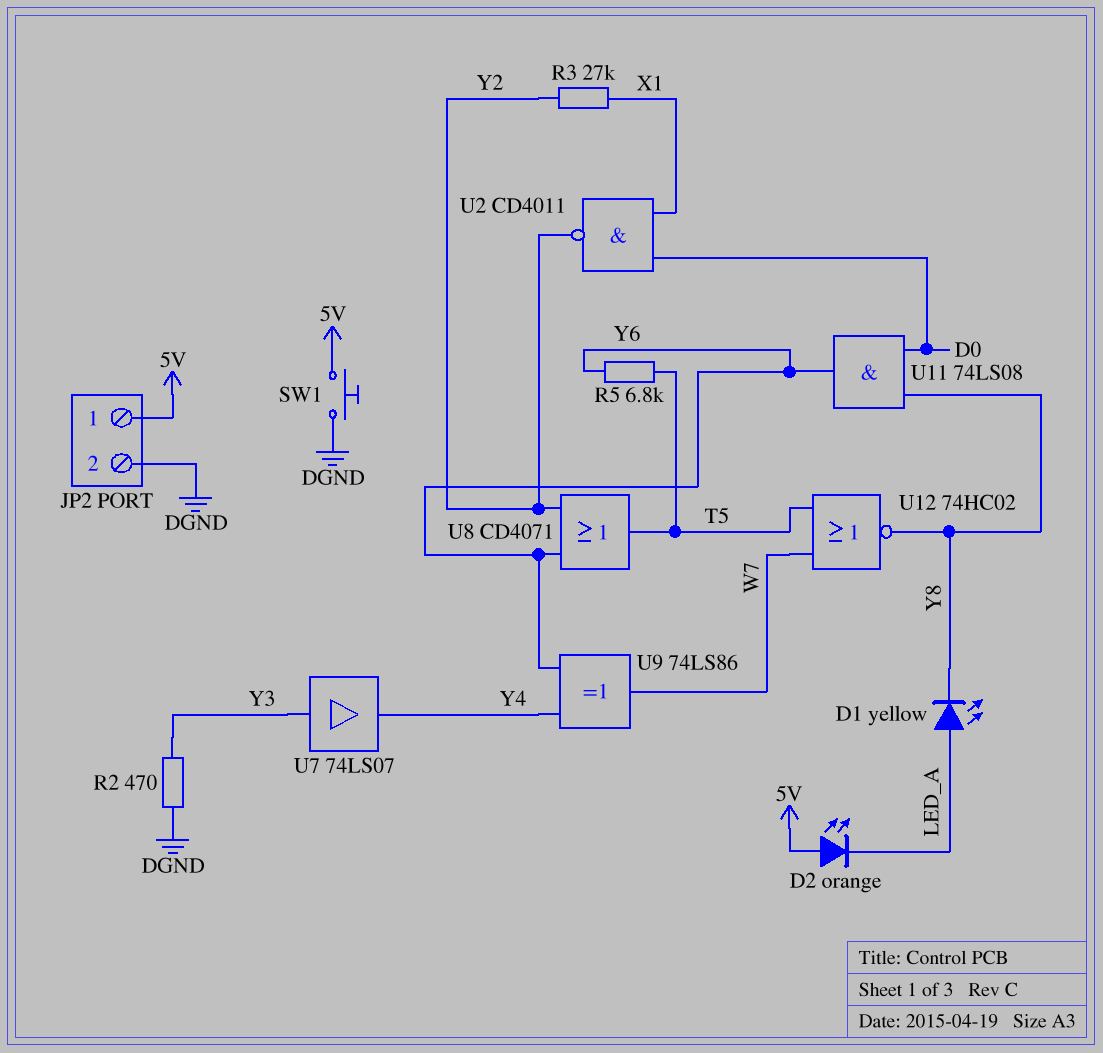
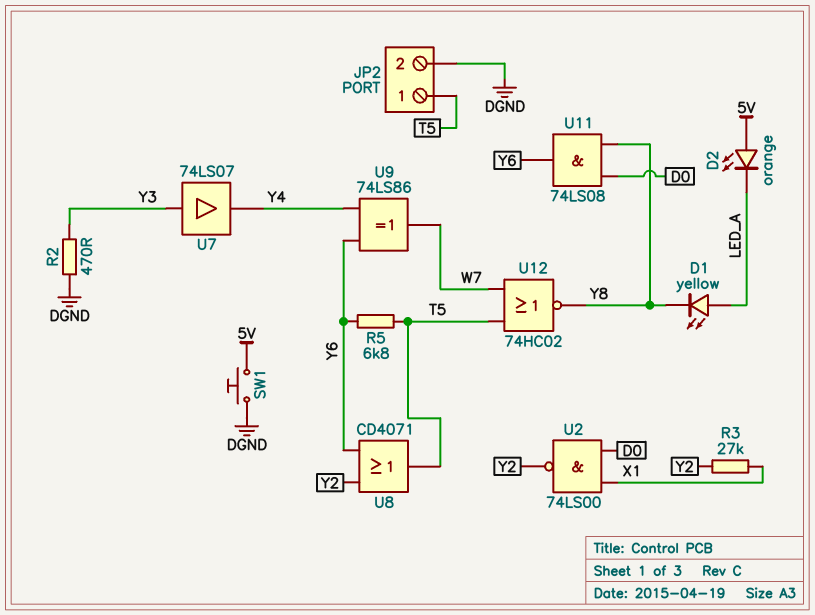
JP2 pin 1: 5V -> T5
U2: NAND CD4011 (in D0, in X1, out Y2) -> NAND 74LS00 (in D0, in X1, out Y2)

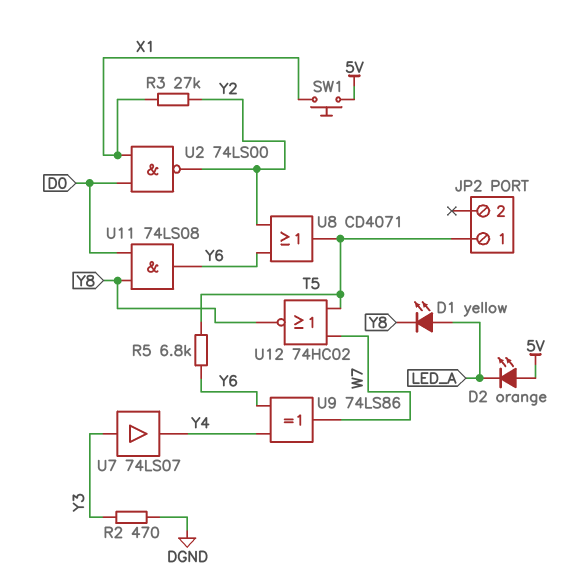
JP2 pin 2: DGND -> none
SW1: button (5V, DGND) -> button (5V, X1)

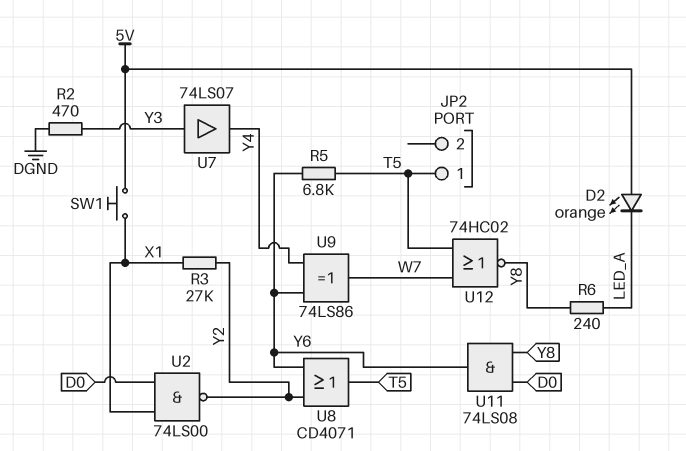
D1: LED yellow (A LED_A, K Y8) -> none
R6: none -> 240 (LED_A, Y8)

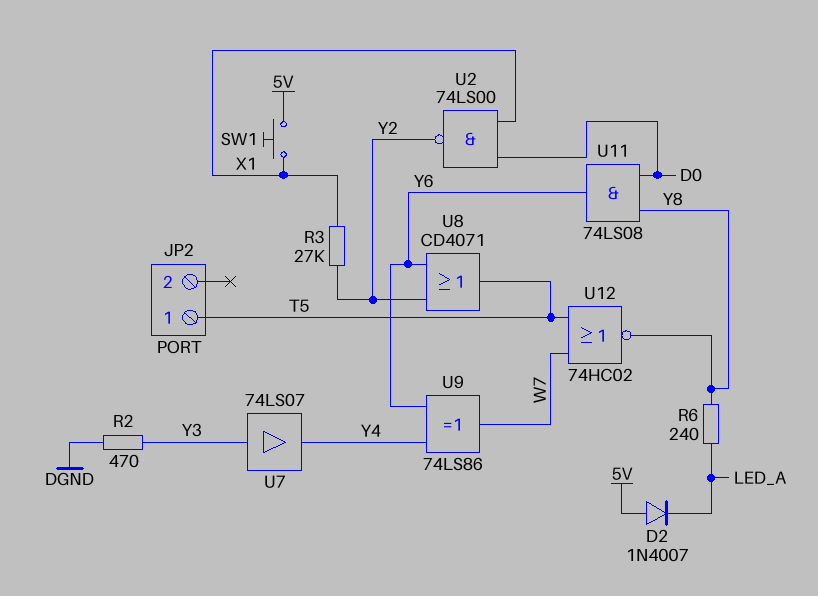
D2: LED orange (A 5V, K LED_A) -> diode 1N4007 (A 5V, K LED_A)
R5: 6.8k (T5, Y6) -> none

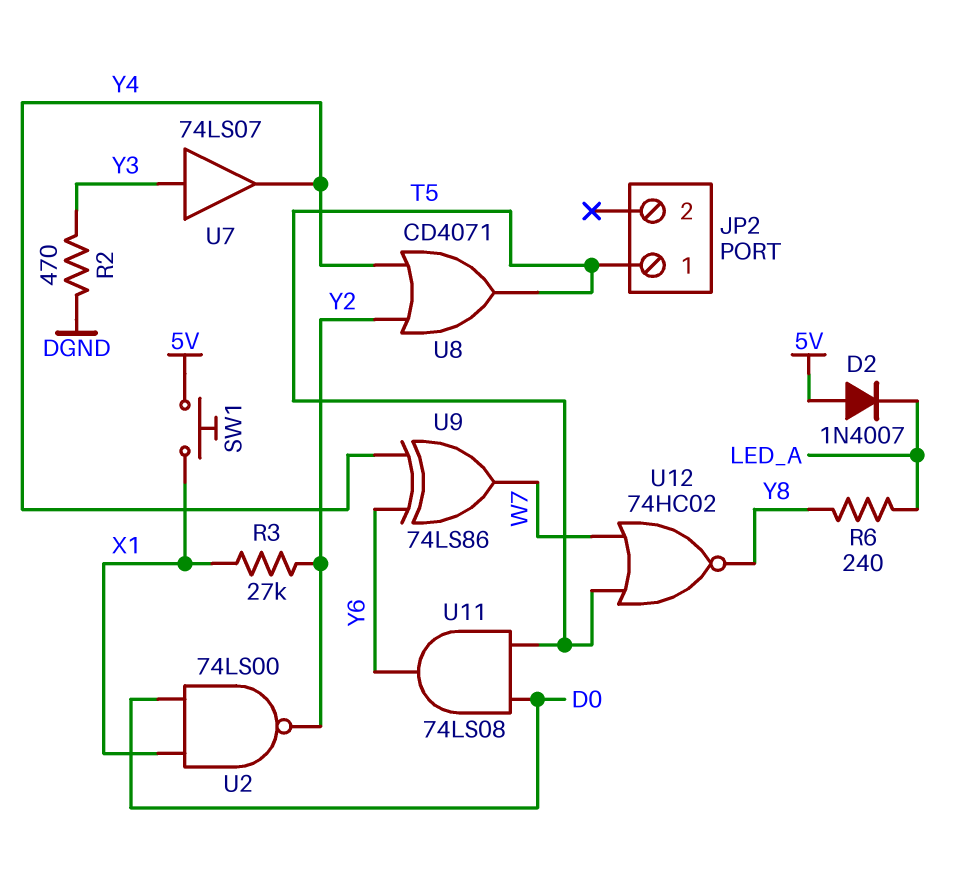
U8: OR CD4071 (in Y2, in Y6, out T5) -> OR CD4071 (in Y2, in Y4, out T5)
U11: AND 74LS08 (in D0, in Y8, out Y6) -> AND 74LS08 (in D0, in T5, out Y6)

